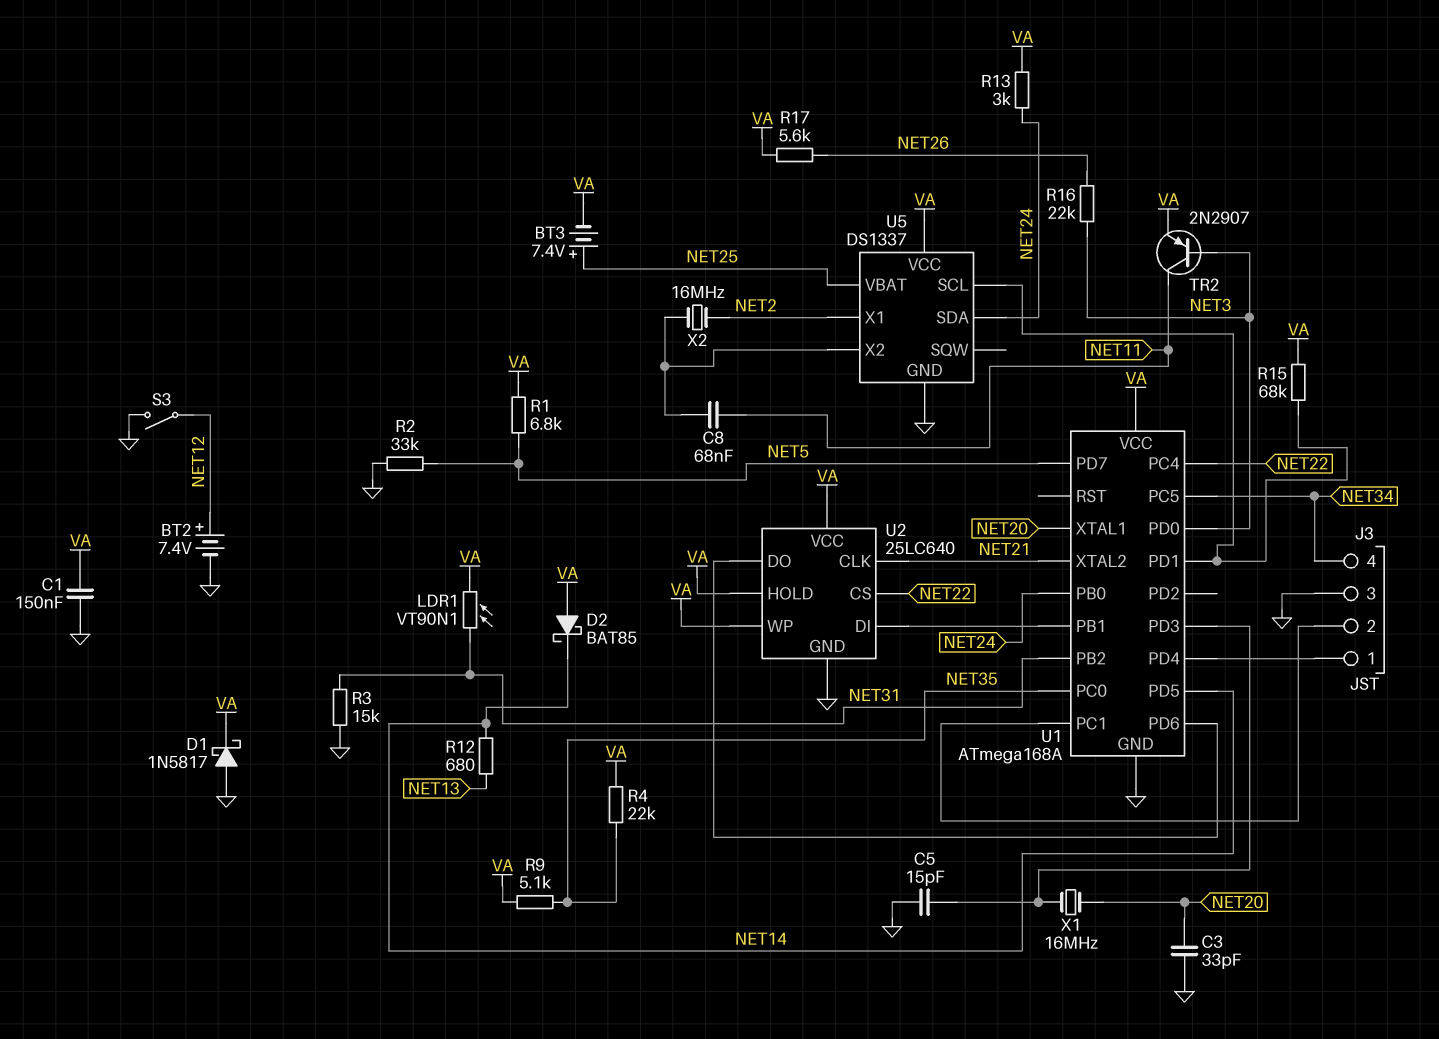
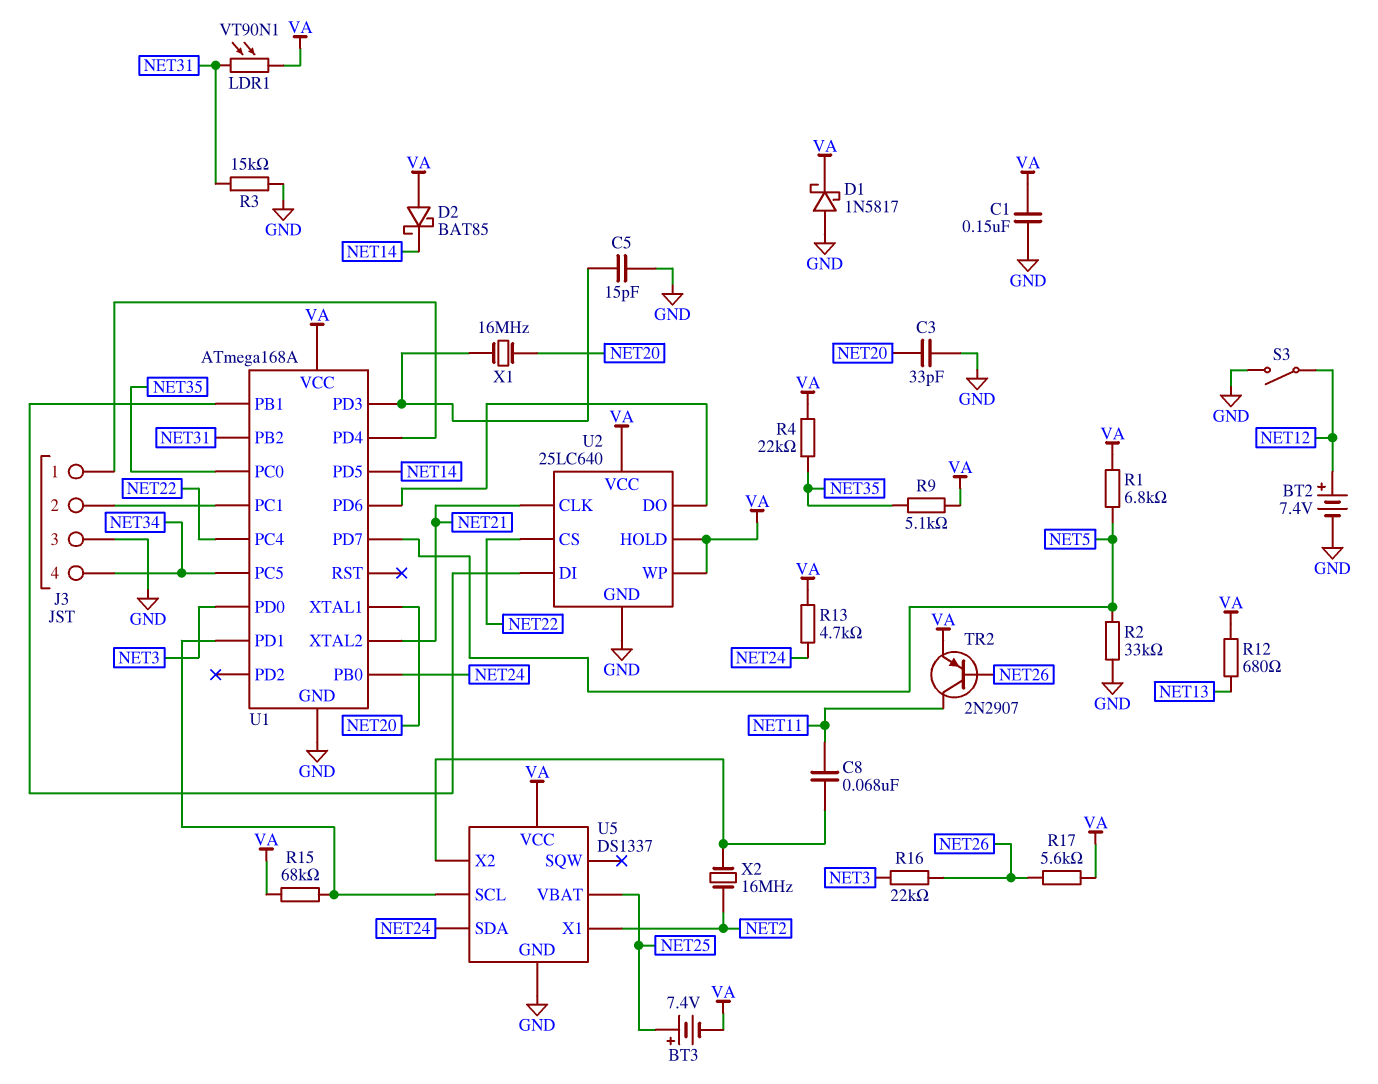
R12: 680 (NET13, NET14) -> 680 (NET13, VA)
R13: 3k (NET24, VA) -> 4.7k (NET24, VA)
TR2: PNP 2N2907 (B NET3, C NET11, E VA) -> PNP 2N2907 (B NET26, C NET11, E VA)

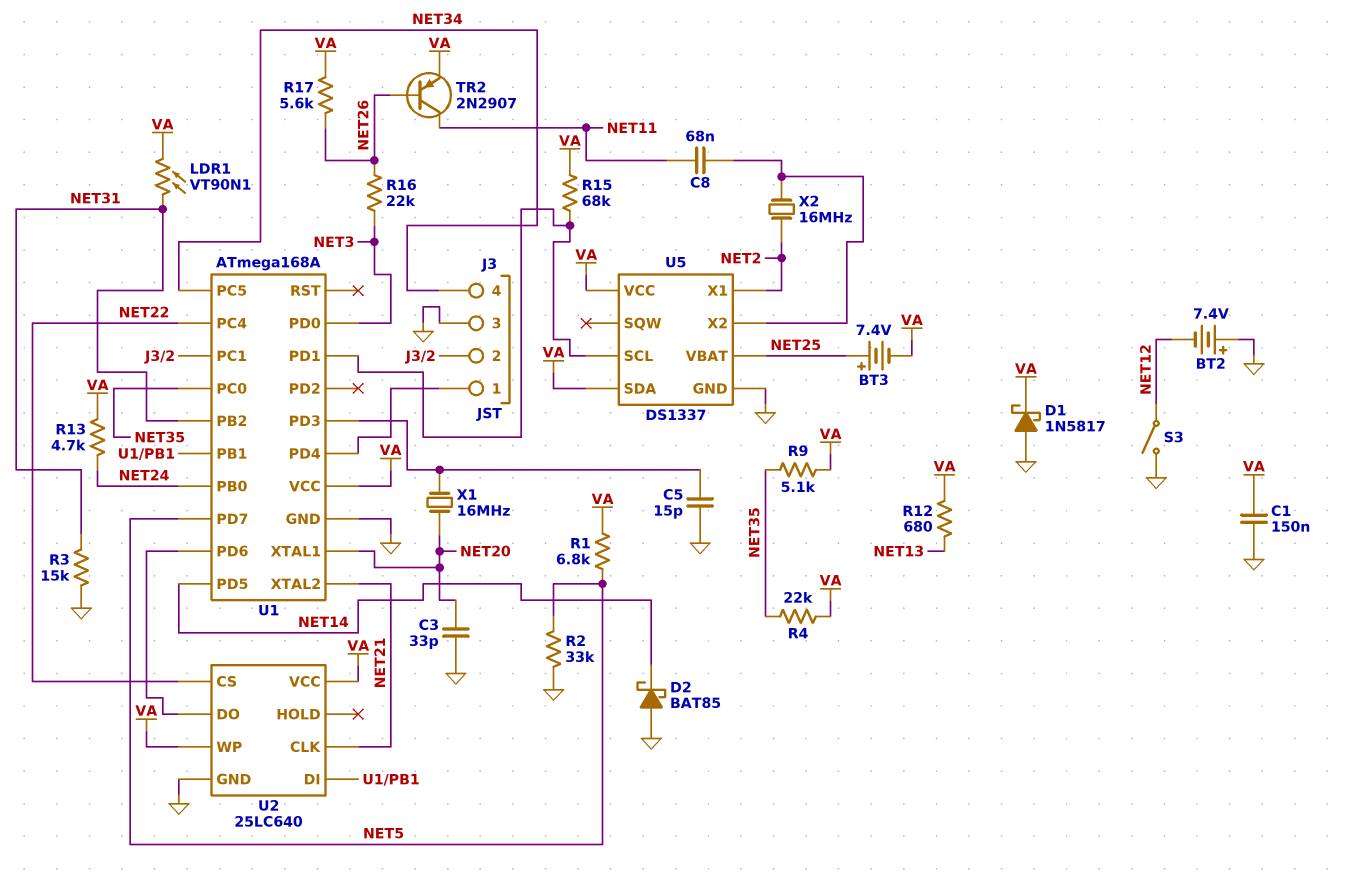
BT2: 7.4V (plus NET12, minus GND) -> 7.4V (plus GND, minus NET12)
D2: schottky BAT85 (A VA, K NET14) -> schottky BAT85 (A GND, K NET14)
U2 pin HOLD: VA -> none
U5 pin SDA: NET24 -> VA

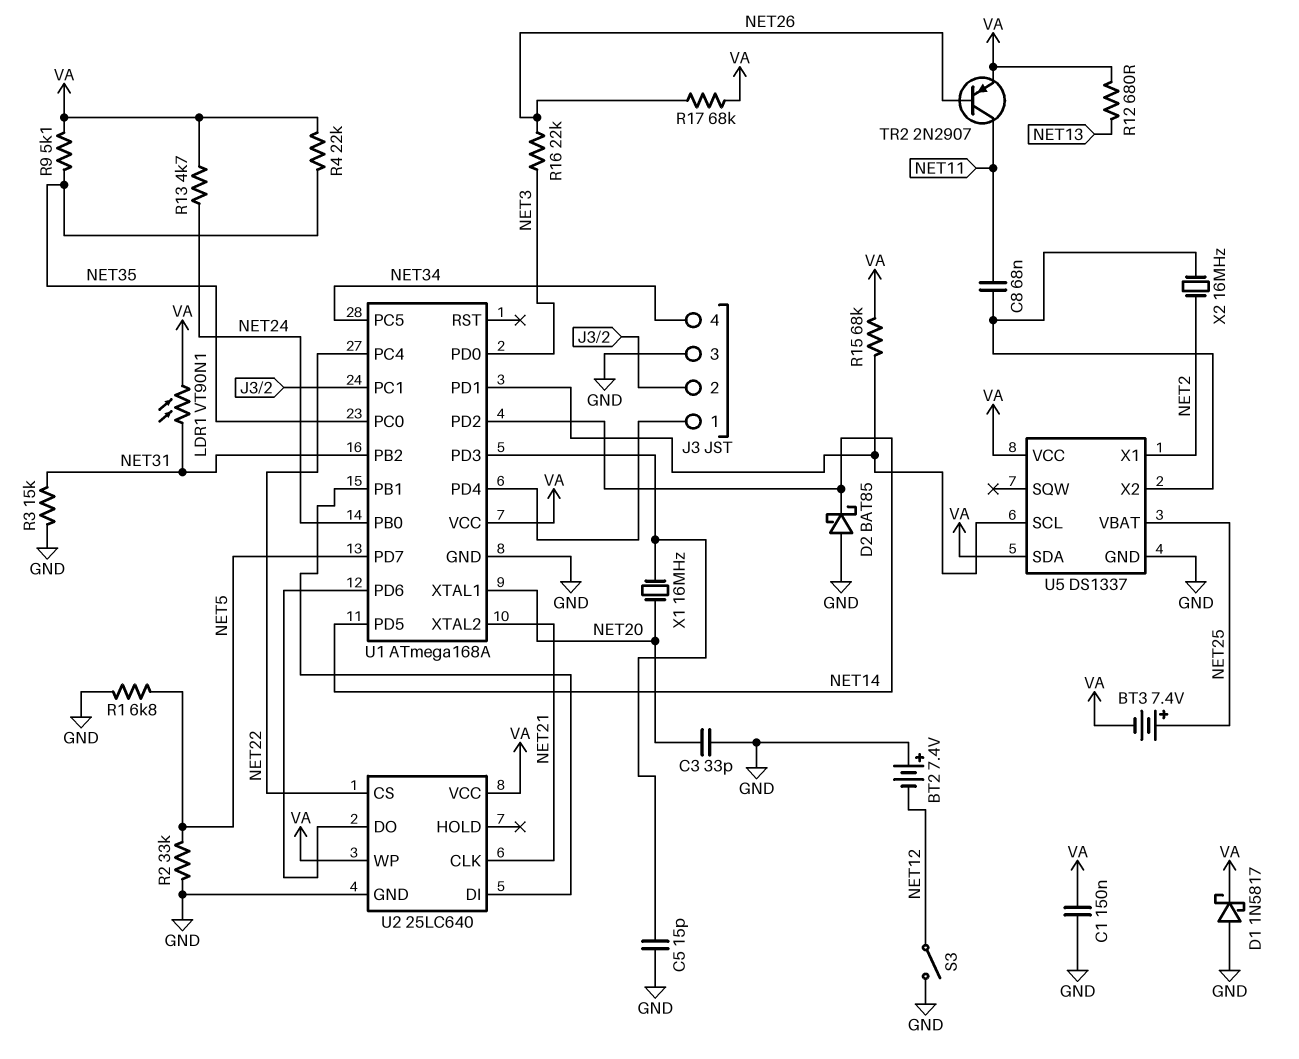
R1: 6.8k (NET5, VA) -> 6.8k (GND, NET5)
R17: 5.6k (NET26, VA) -> 68k (NET26, VA)
U1 pin PD2: none -> NET14

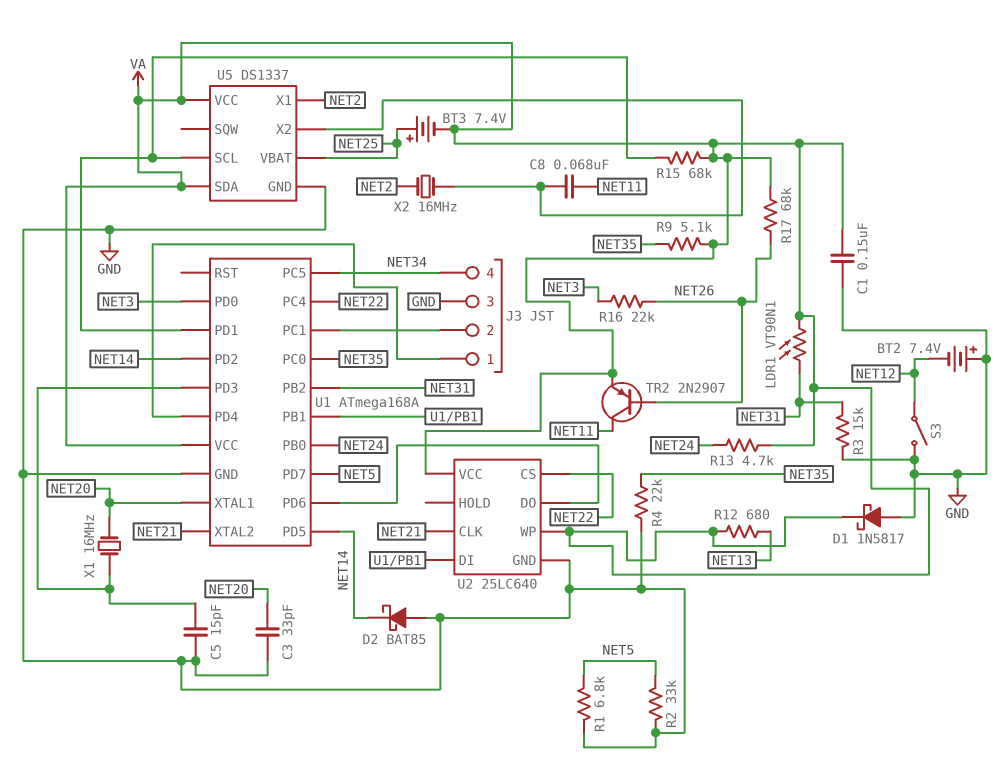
R4: 22k (NET35, VA) -> 22k (GND, NET35)

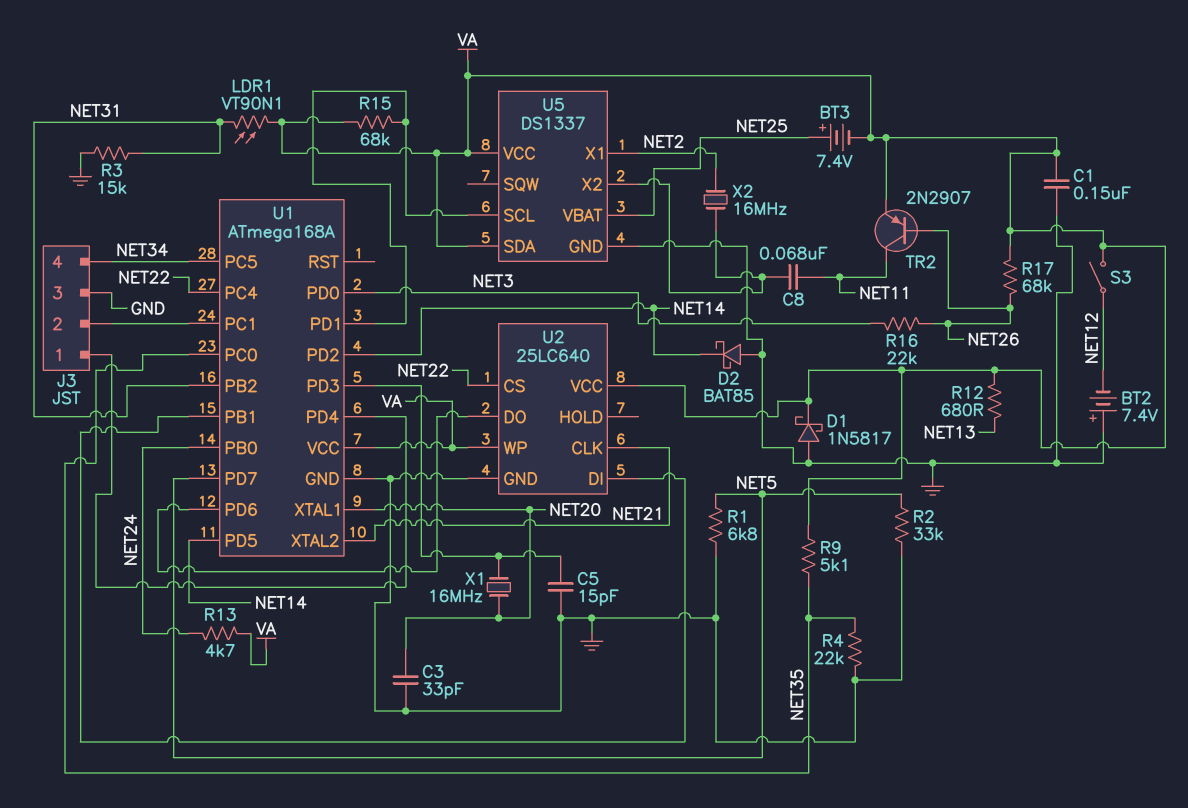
S3: switch (GND, NET12) -> switch (NET12, VA)

